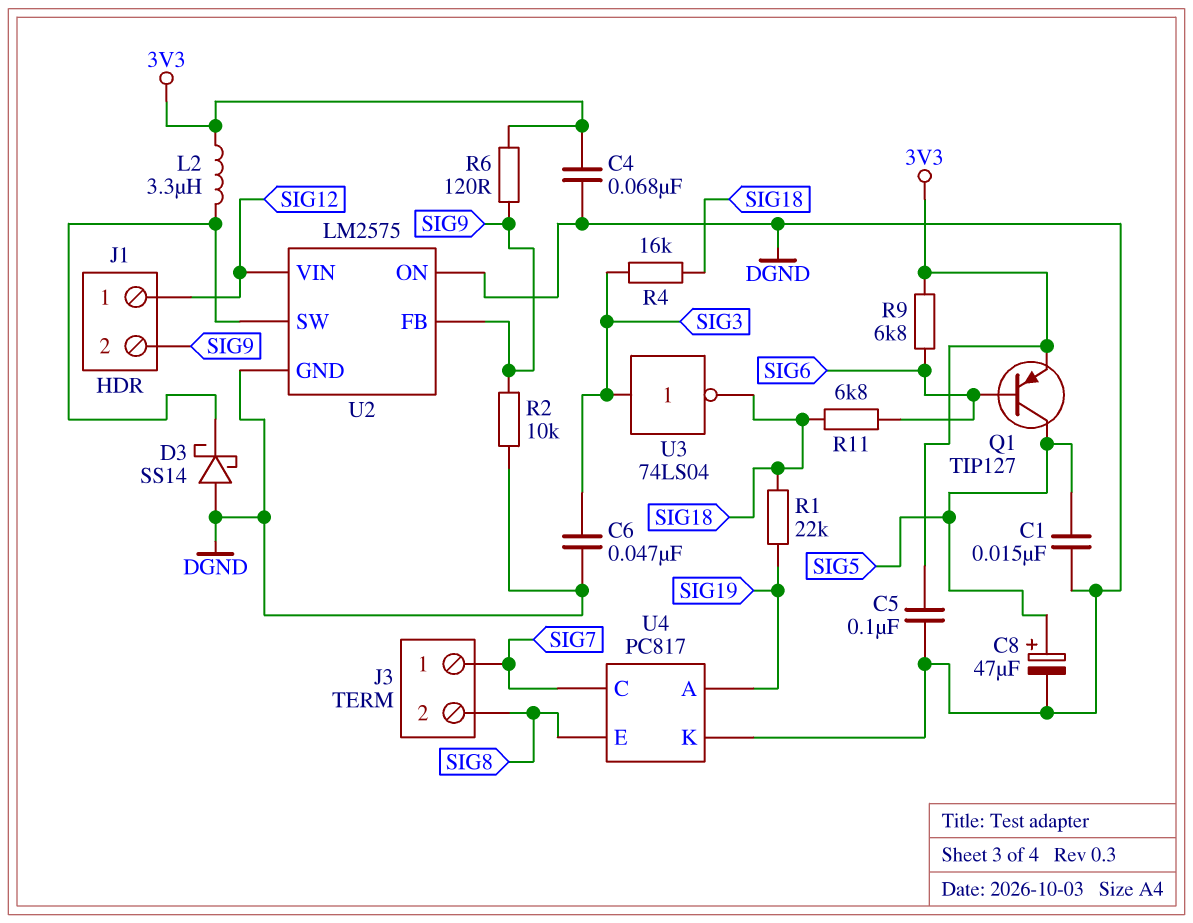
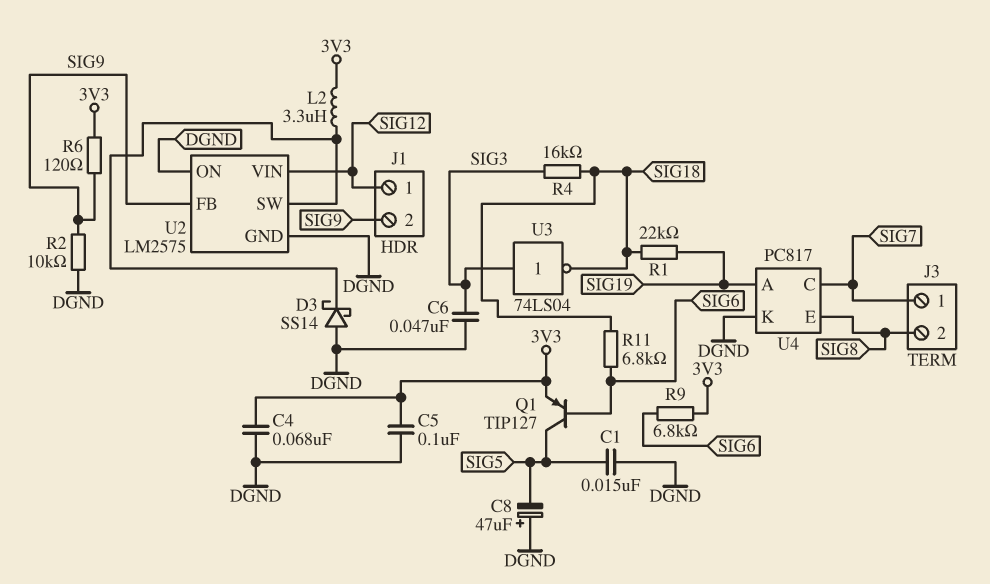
C8: 47uF (plus SIG5, minus DGND) -> 47uF (plus DGND, minus SIG5)

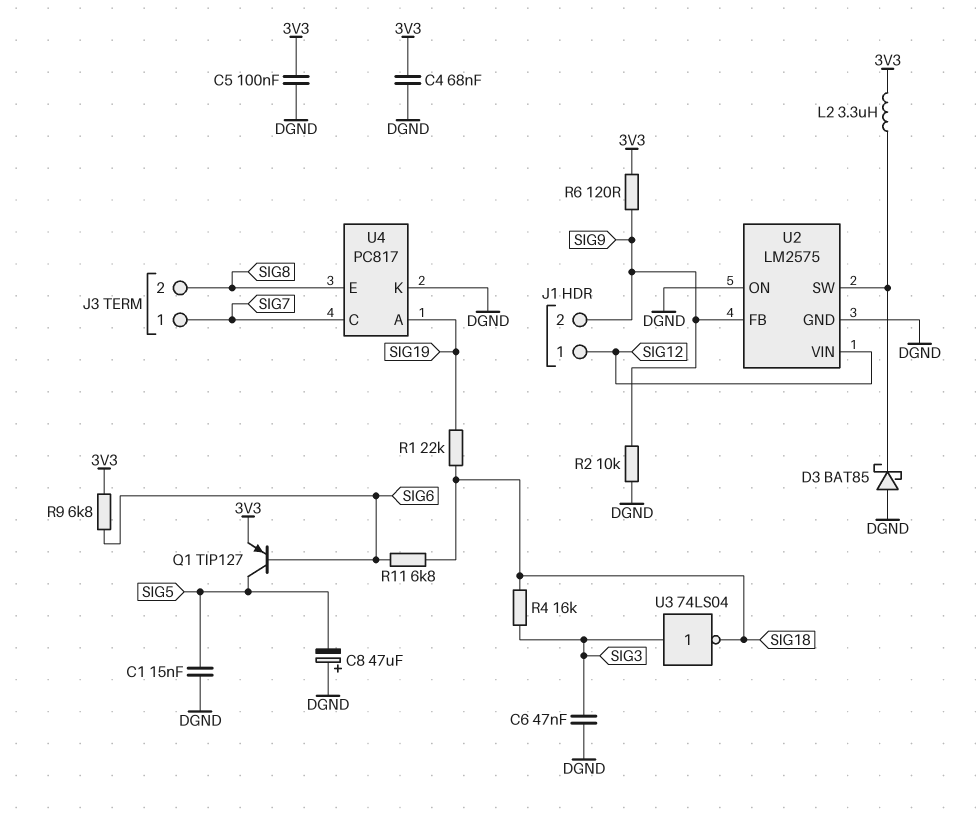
D3: schottky SS14 (A DGND, K U2/SW) -> schottky BAT85 (A DGND, K U2/SW)

